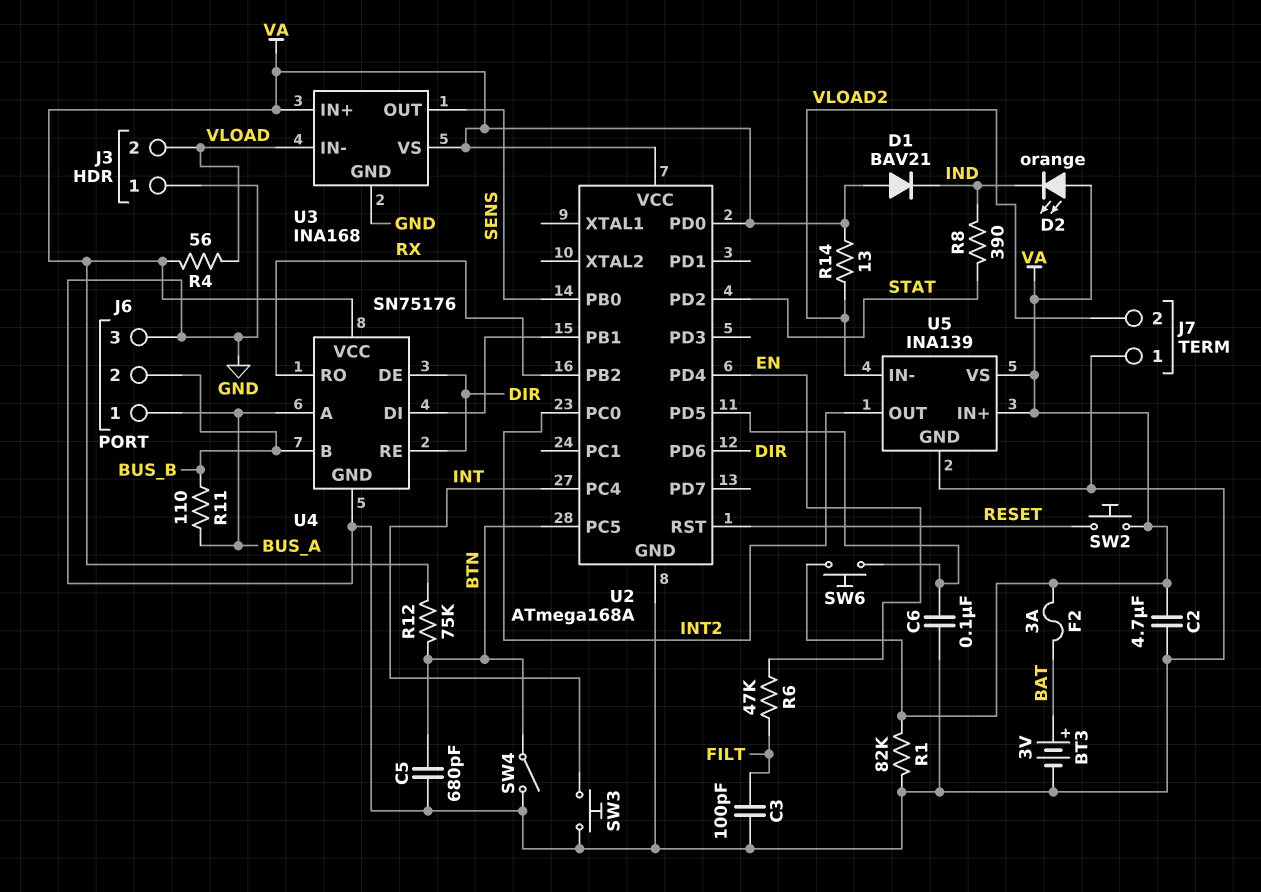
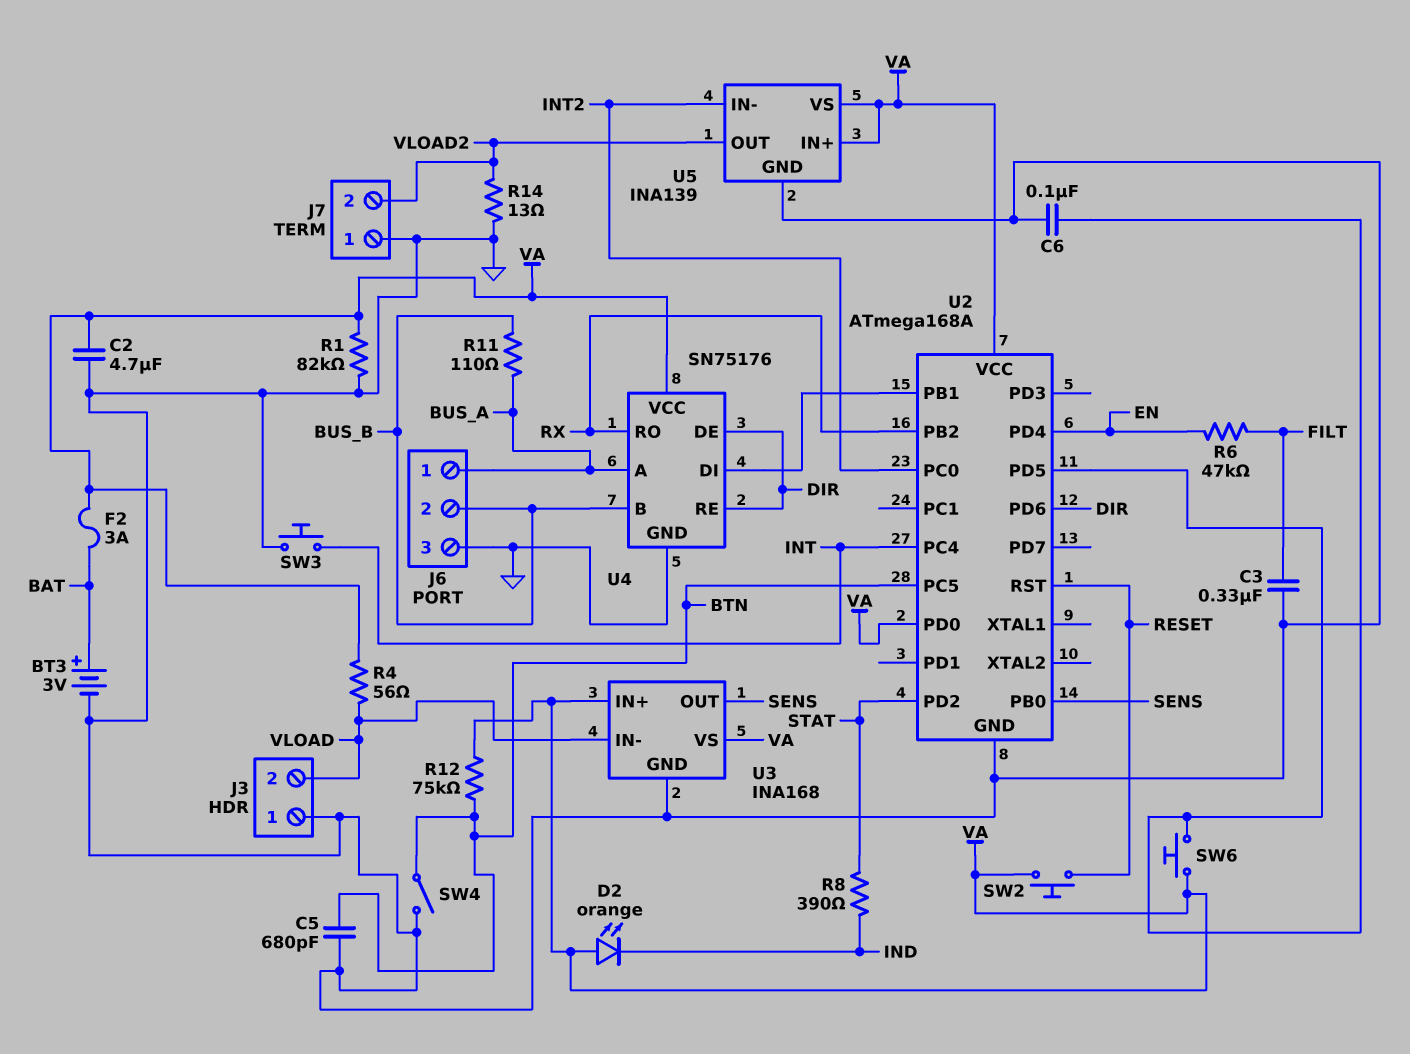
C3: 100pF (FILT, GND) -> 330nF (FILT, GND)
D1: diode BAV21 (A VA, K IND) -> none
R14: 13 (VA, VLOAD2) -> 13 (GND, VLOAD2)
U5 pin IN-: VLOAD2 -> INT2
U5 pin OUT: INT2 -> VLOAD2

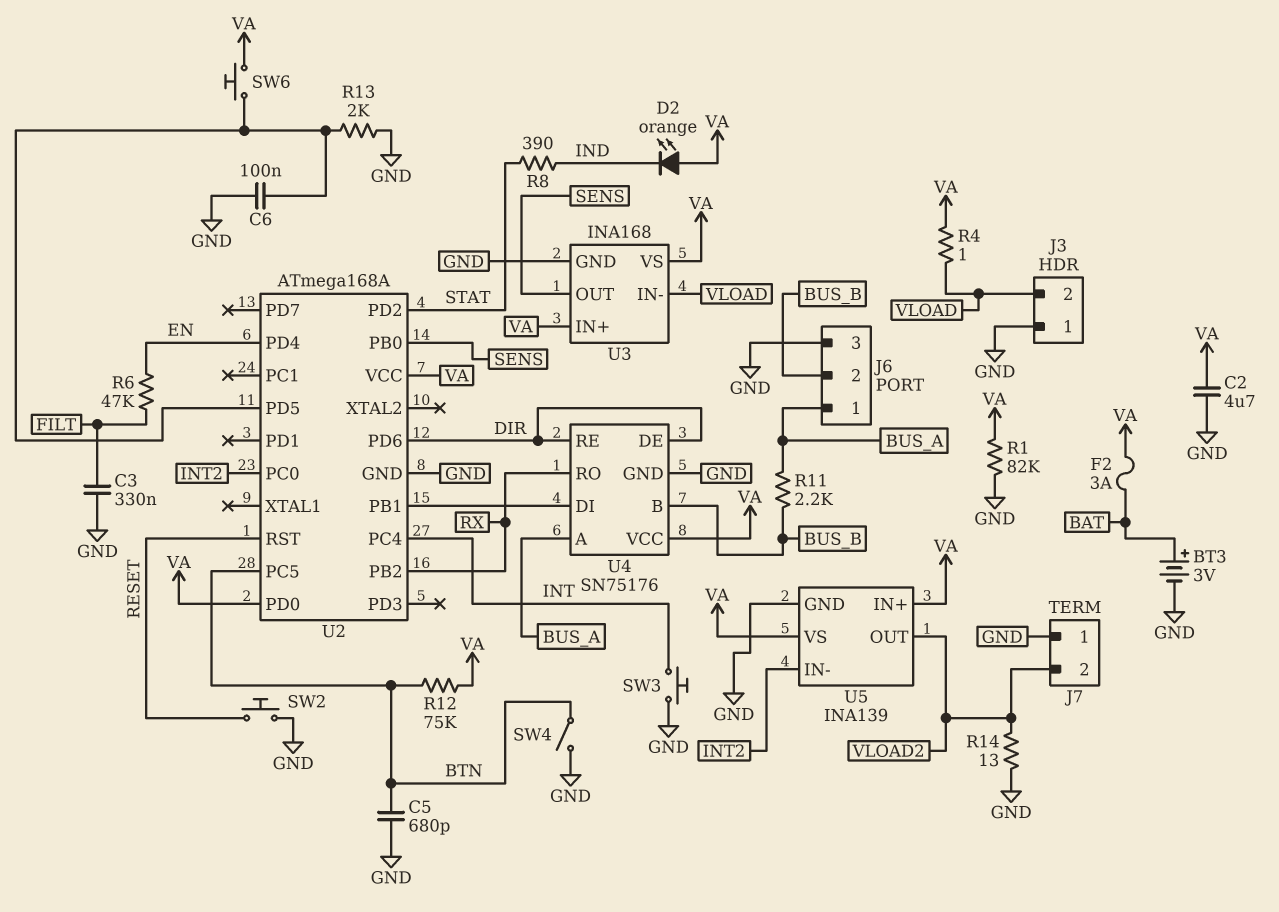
R4: 56 (VA, VLOAD) -> 1 (VA, VLOAD)
R11: 110 (BUS_A, BUS_B) -> 2.2k (BUS_A, BUS_B)
R13: none -> 2k (GND, U2/PD5)
SW2: button (RESET, VA) -> button (GND, RESET)

